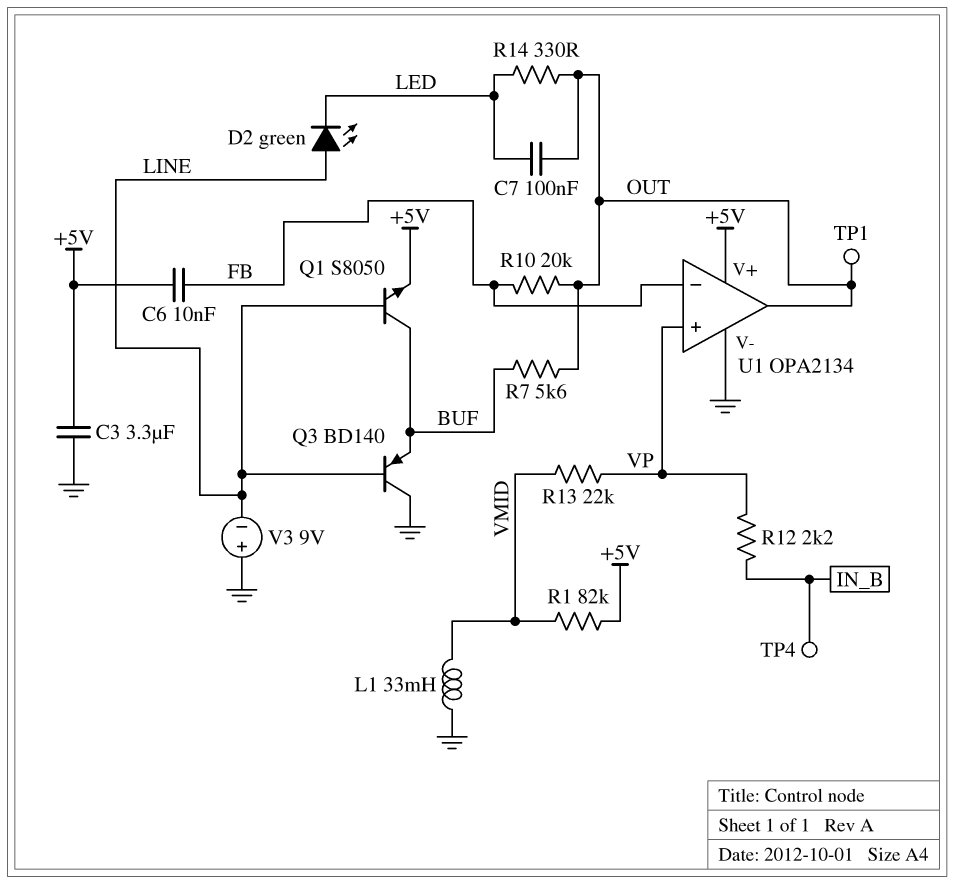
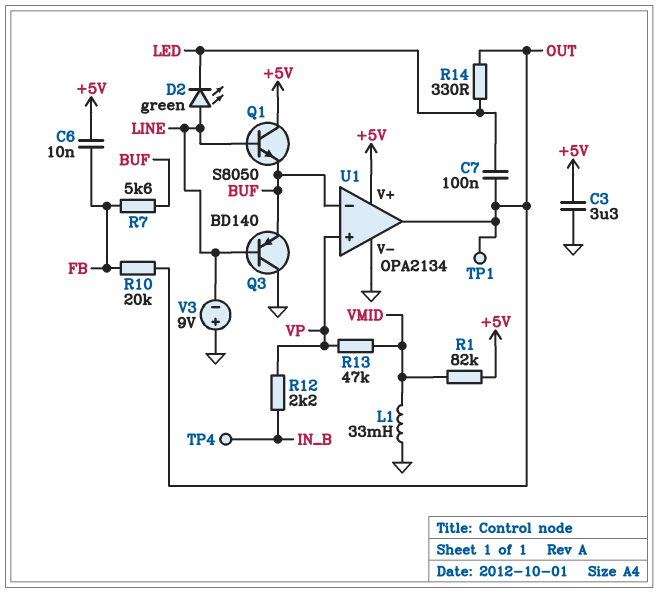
Q1: NPN S8050 (B LINE, C BUF, E +5V) -> NPN S8050 (B LINE, C +5V, E BUF)
R7: 5.6k (BUF, OUT) -> 5.6k (BUF, FB)
R13: 22k (VMID, VP) -> 47k (VMID, VP)
U1 pin in-: FB -> BUF

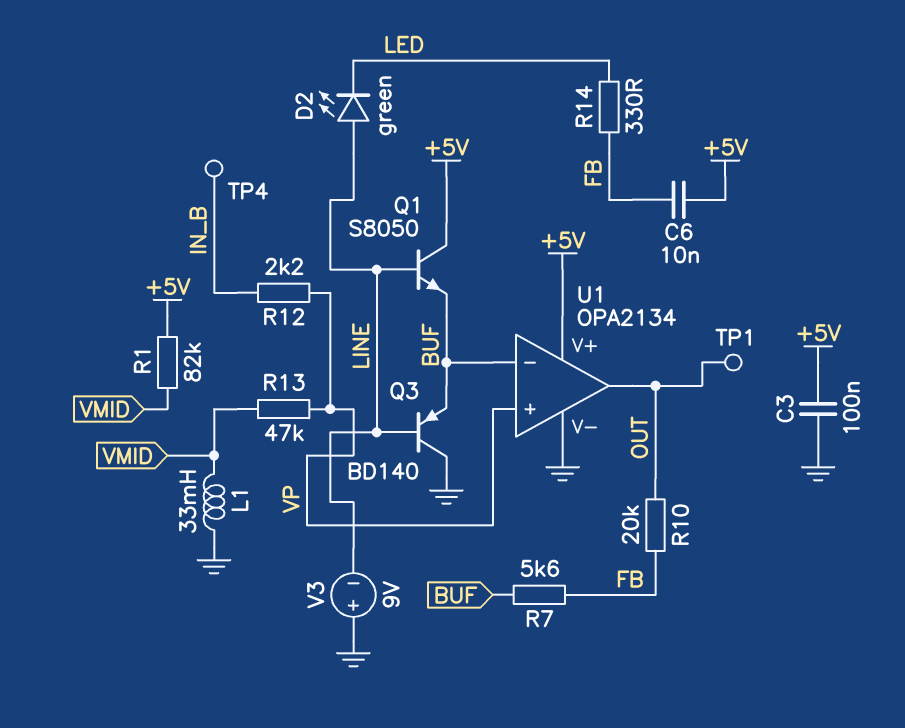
C3: 3.3uF (+5V, GND) -> 100nF (+5V, GND)
C7: 100nF (LED, OUT) -> none
R14: 330 (LED, OUT) -> 330 (FB, LED)

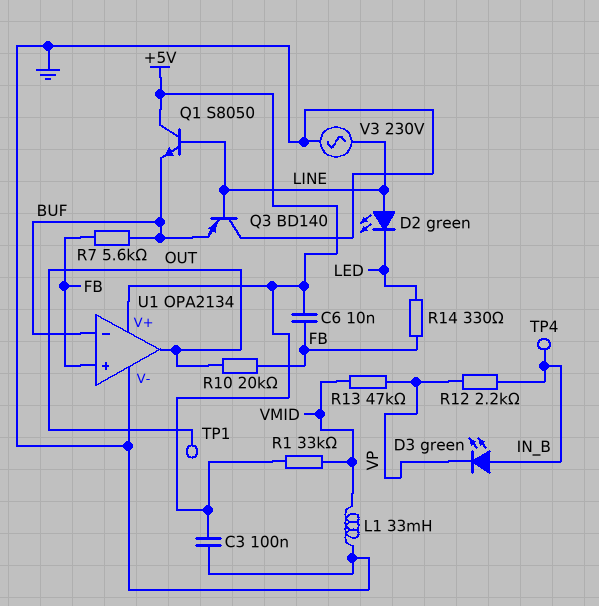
D3: none -> LED green (A IN_B, K VP)
R1: 82k (+5V, VMID) -> 33k (+5V, VMID)
U1 pin in+: VP -> FB
V3: 9V (plus GND, minus LINE) -> AC 230V (GND, LINE)

